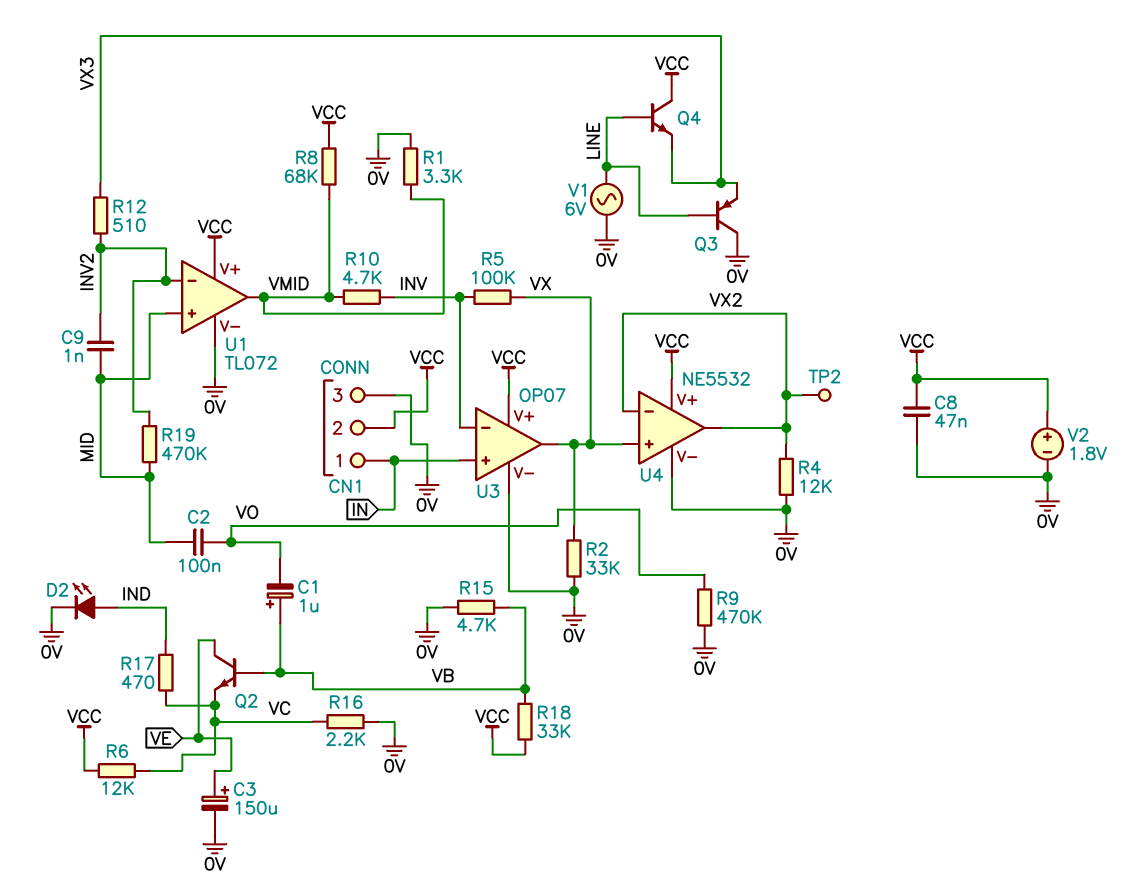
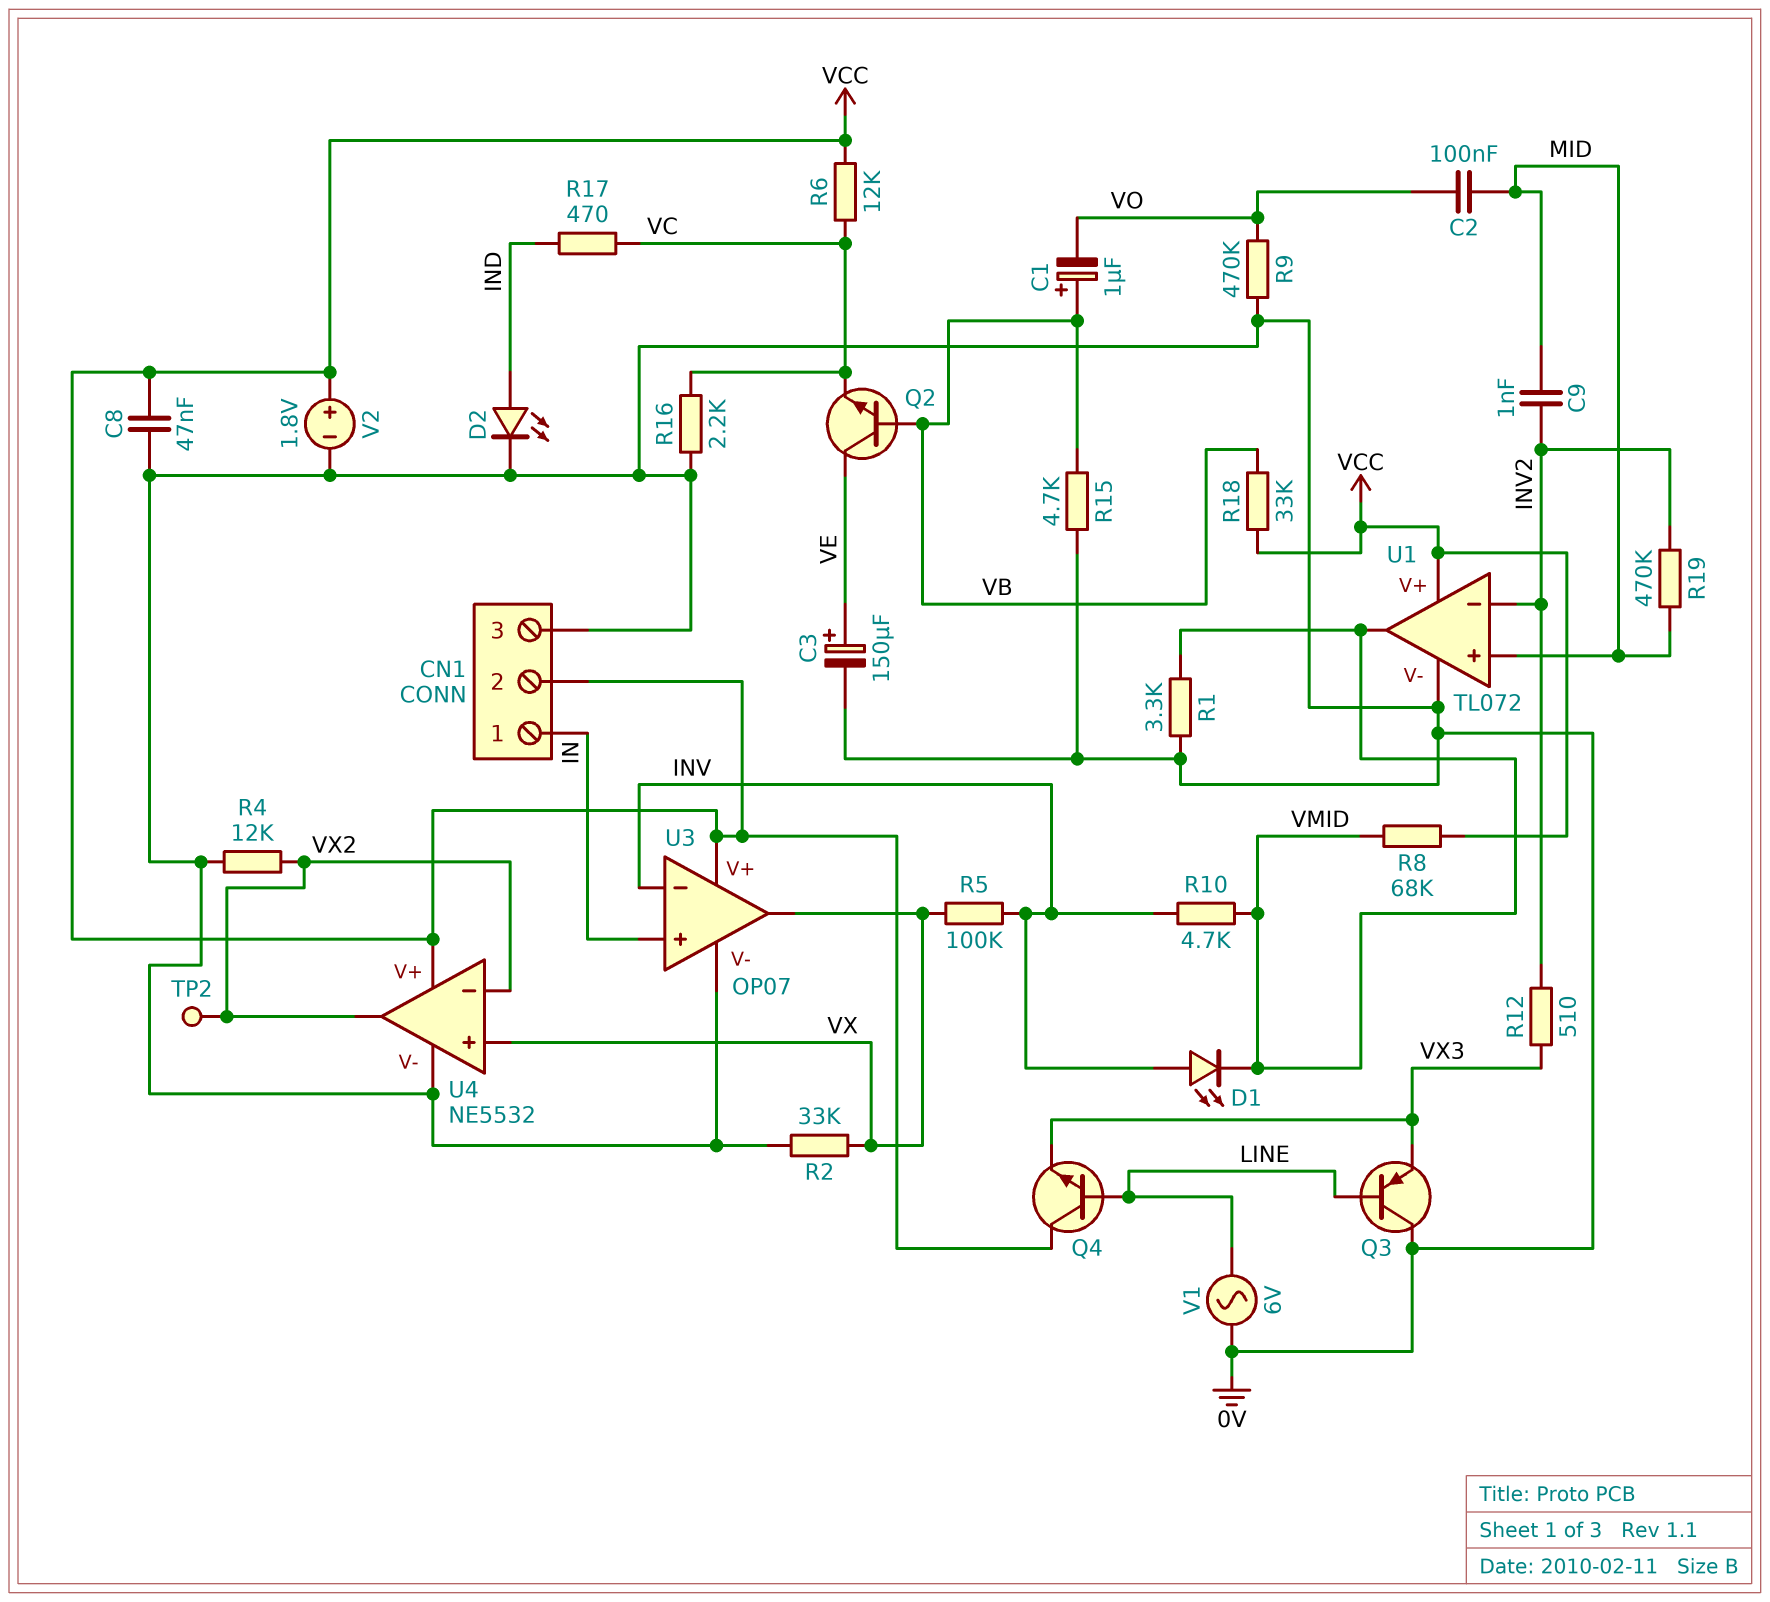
D1: none -> LED (A INV, K VMID)

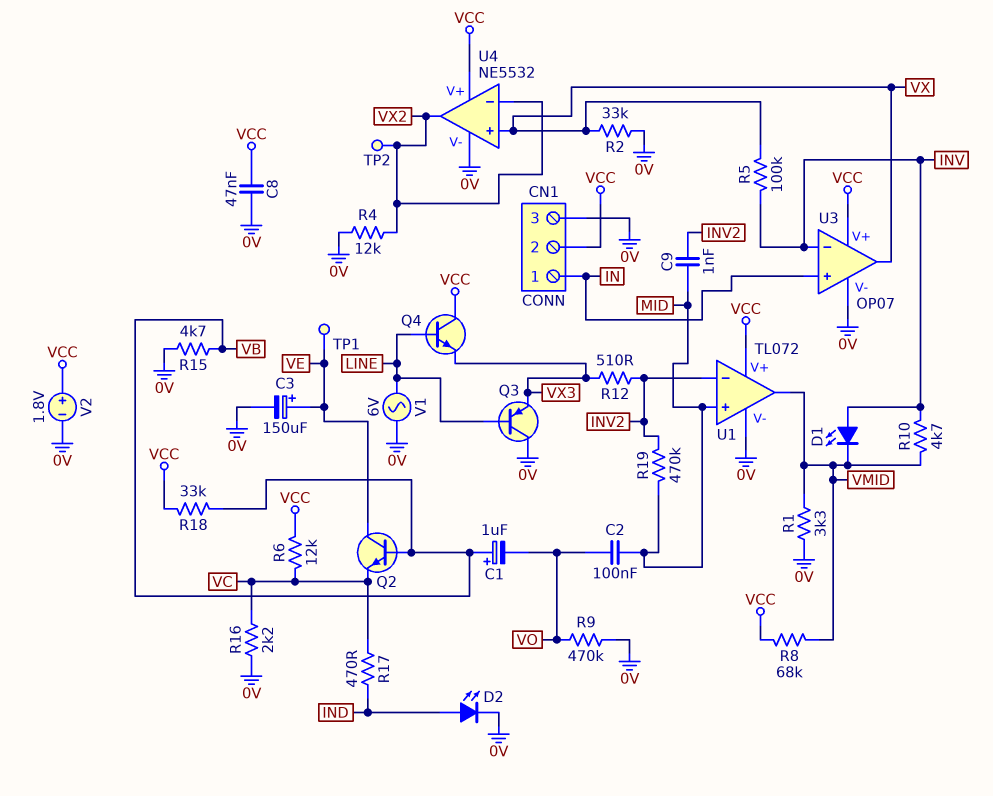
TP1: none -> test point (VE)

